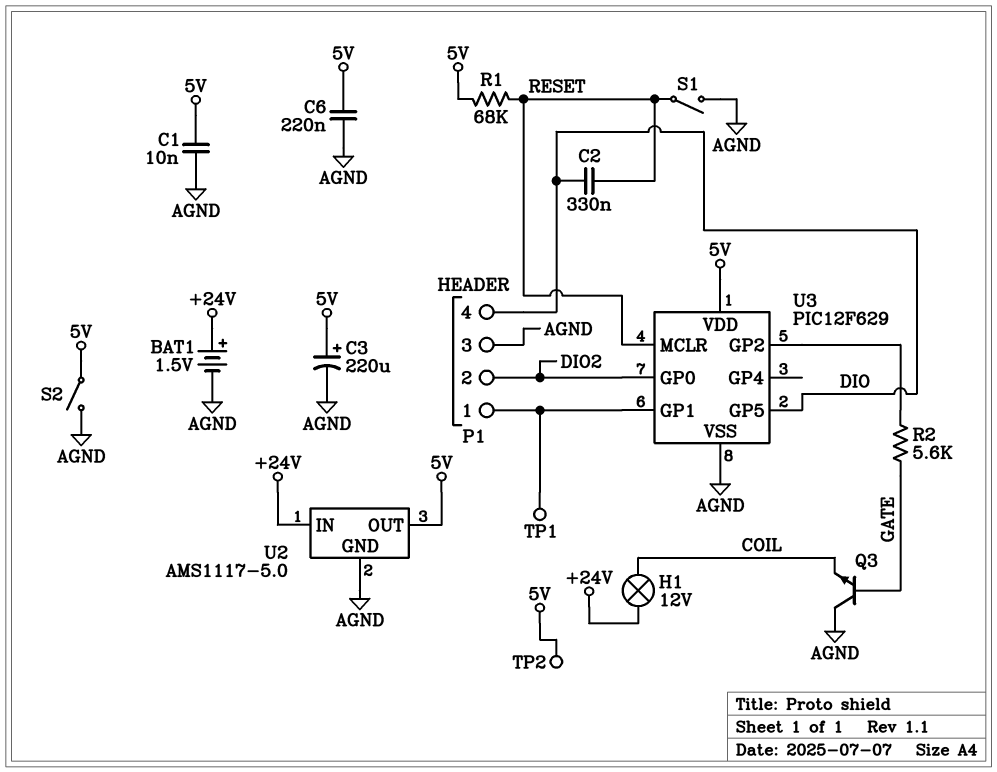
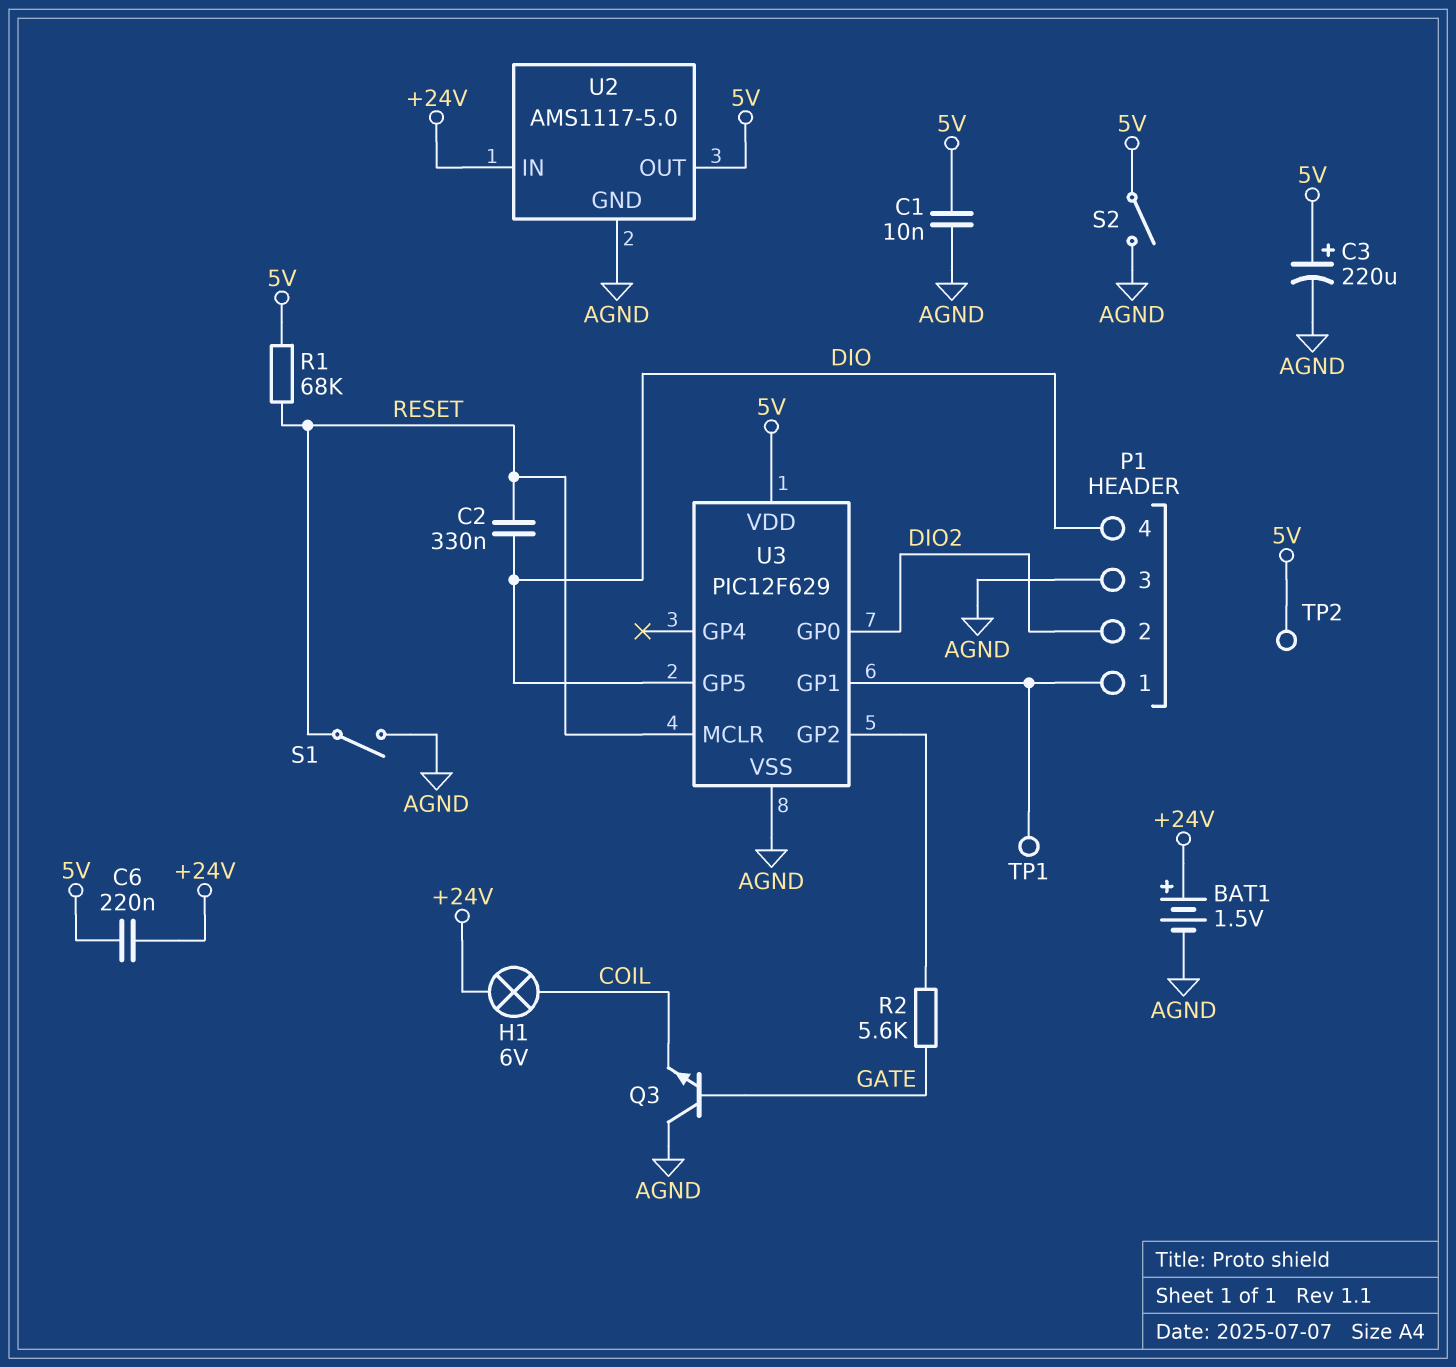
C6: 220nF (5V, AGND) -> 220nF (+24V, 5V)
H1: lamp 12V (+24V, COIL) -> lamp 6V (+24V, COIL)

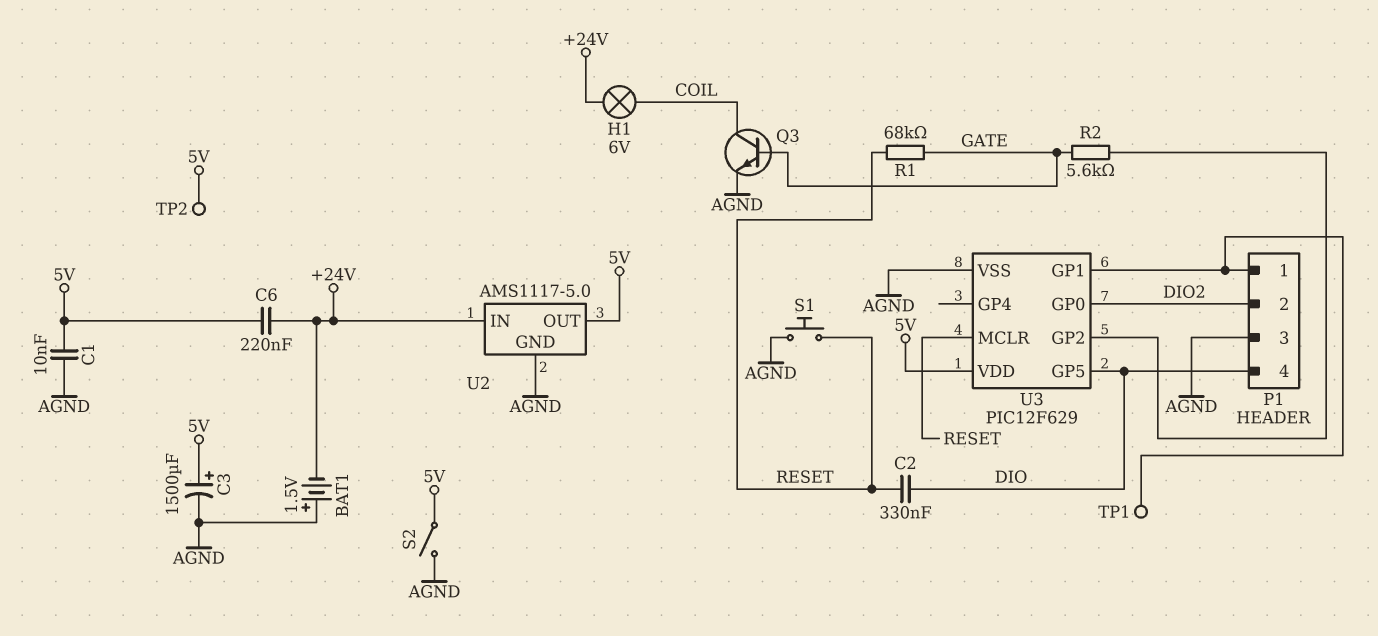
BAT1: 1.5V (plus +24V, minus AGND) -> 1.5V (plus AGND, minus +24V)
C3: 220uF (plus 5V, minus AGND) -> 1500uF (plus 5V, minus AGND)
Q3: NPN (B GATE, C AGND, E COIL) -> NPN (B GATE, C COIL, E AGND)
R1: 68k (5V, RESET) -> 68k (GATE, RESET)
S1: switch (AGND, RESET) -> button (AGND, RESET)

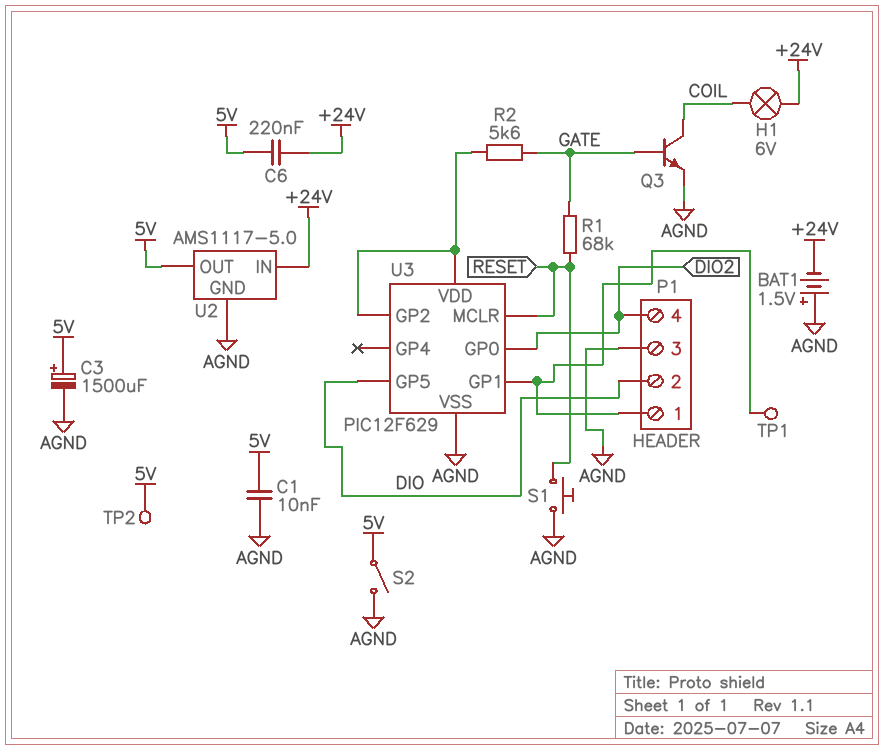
C2: 330nF (DIO, RESET) -> none
P1 pin 2: DIO2 -> DIO
P1 pin 4: DIO -> DIO2
U3 pin VDD: 5V -> U3/GP2

